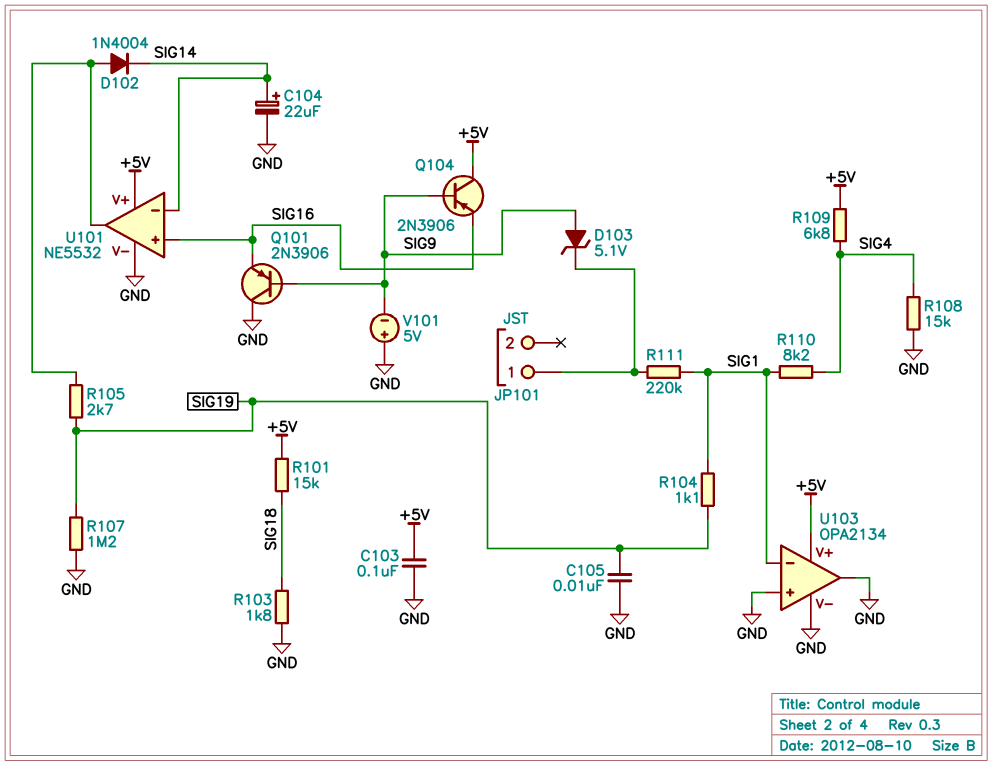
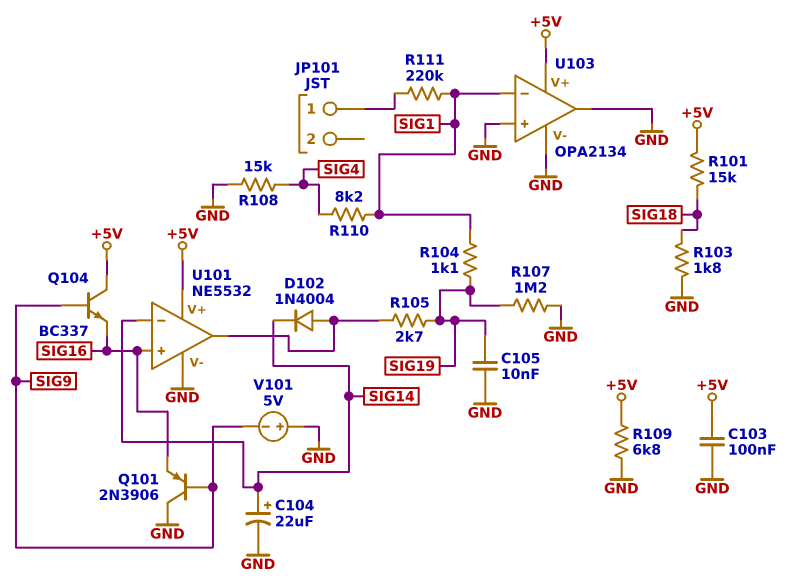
D103: zener 5.1V (A SIG9, K JP101/1) -> none
Q104: PNP 2N3906 (B SIG9, C +5V, E SIG16) -> NPN BC337 (B SIG9, C +5V, E SIG16)
R109: 6.8k (+5V, SIG4) -> 6.8k (+5V, GND)

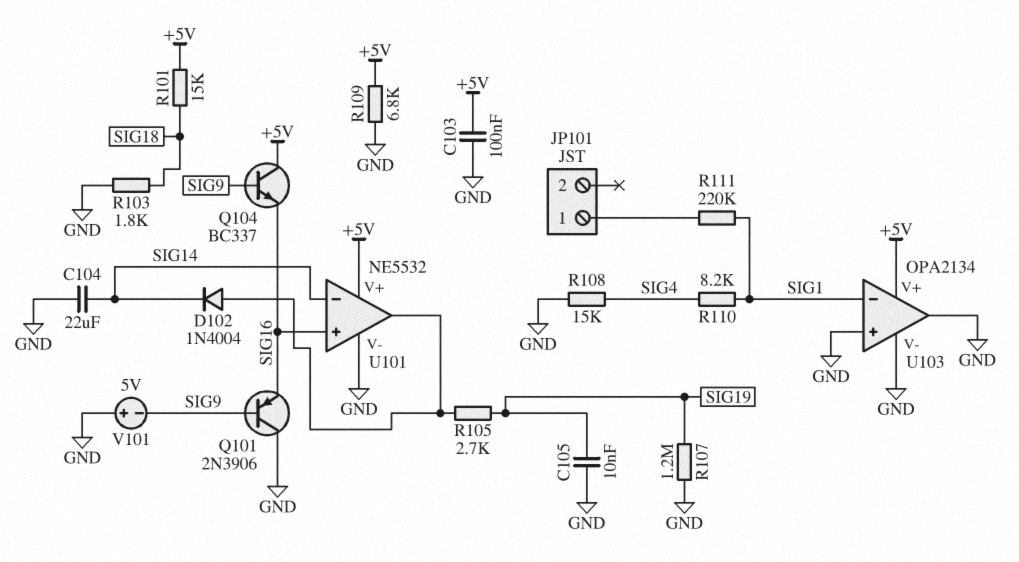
C104: 22uF (plus SIG14, minus GND) -> 22uF (GND, SIG14)
R104: 1.1k (SIG1, SIG19) -> none

